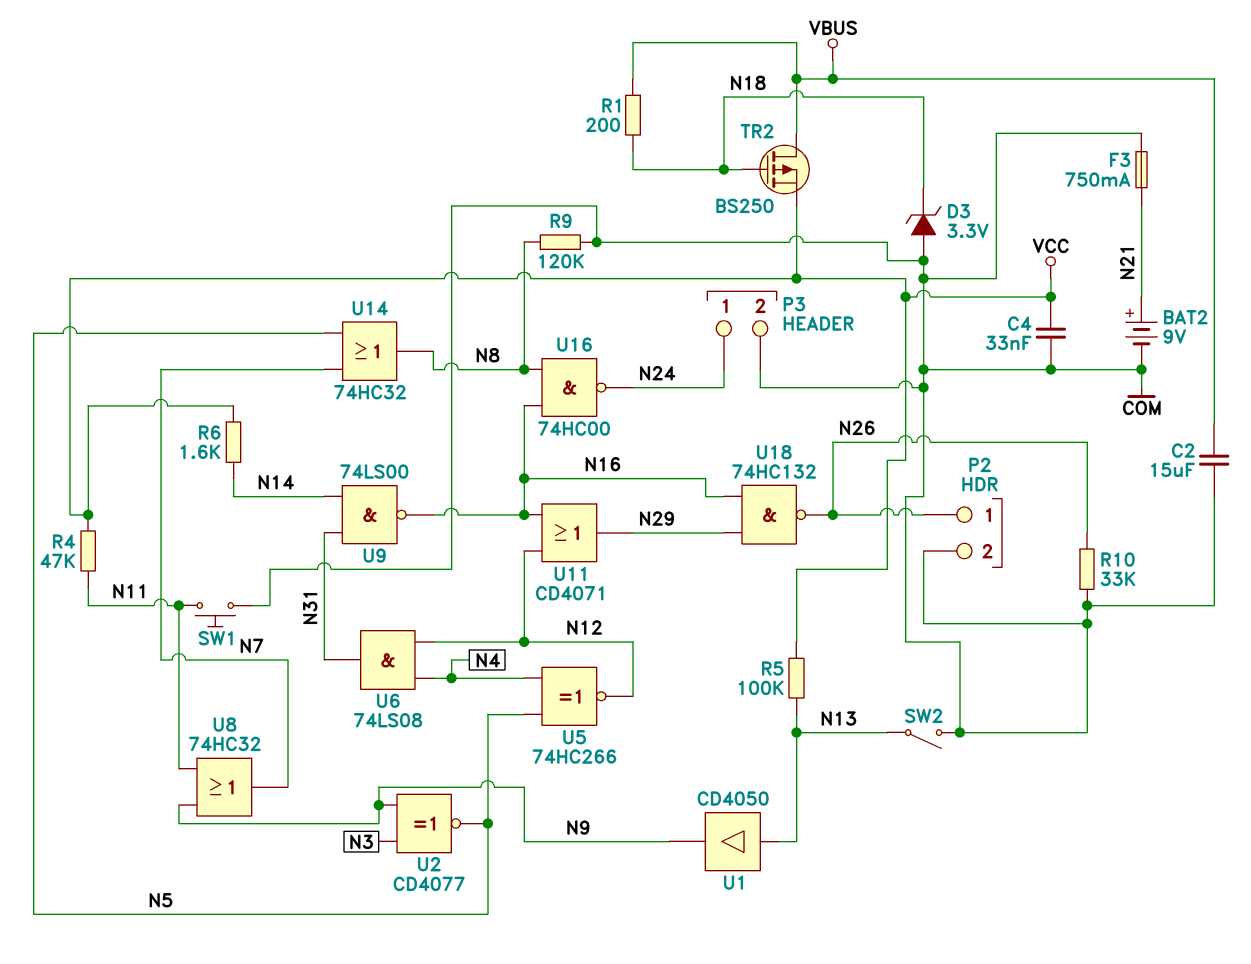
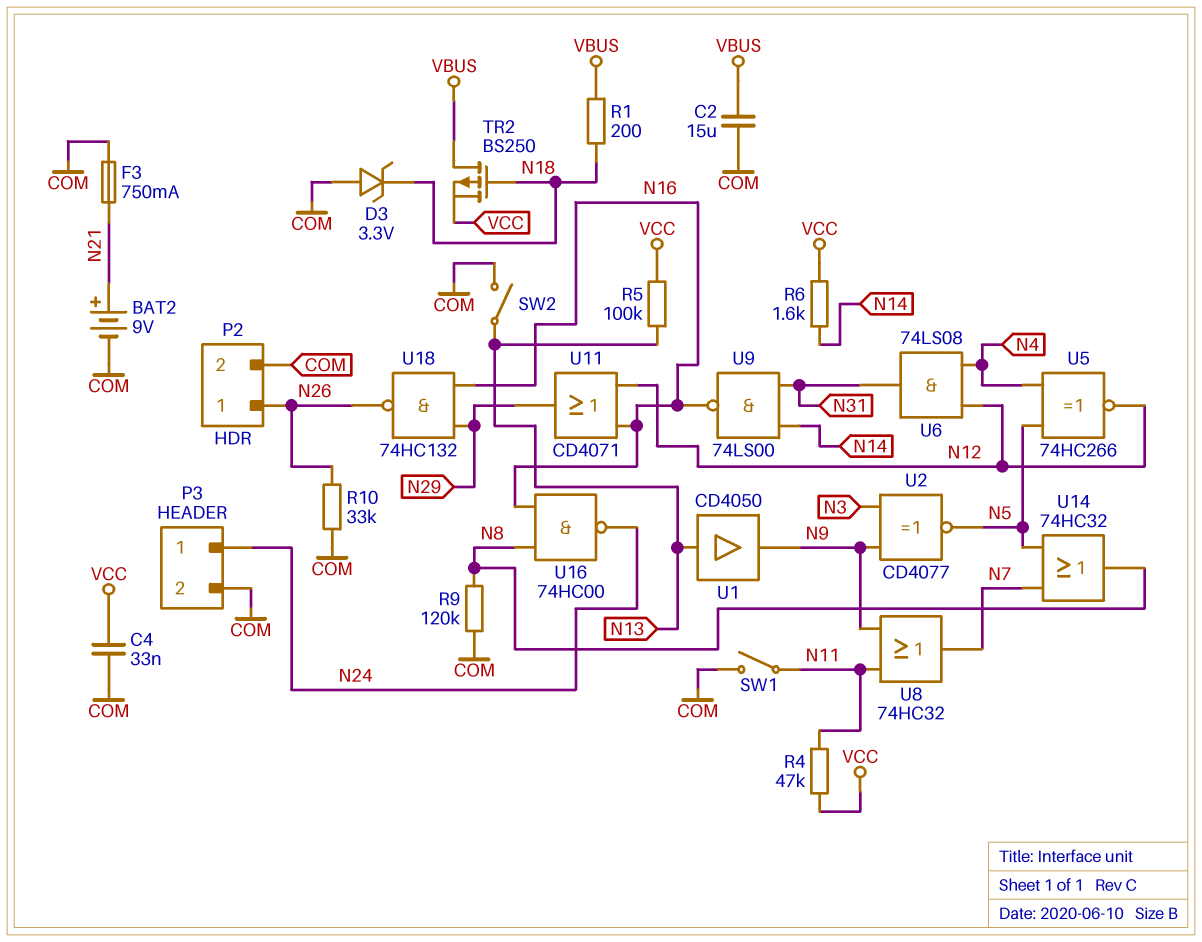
SW1: button (COM, N11) -> switch (COM, N11)

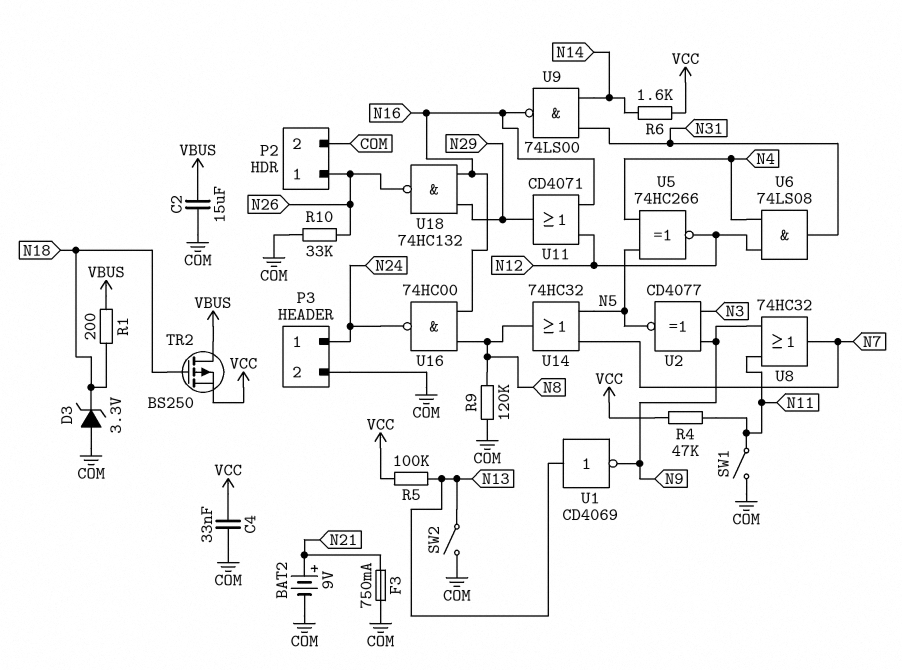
U1: buffer CD4050 (in N13, out N9) -> NOT CD4069 (in N13, out N9)

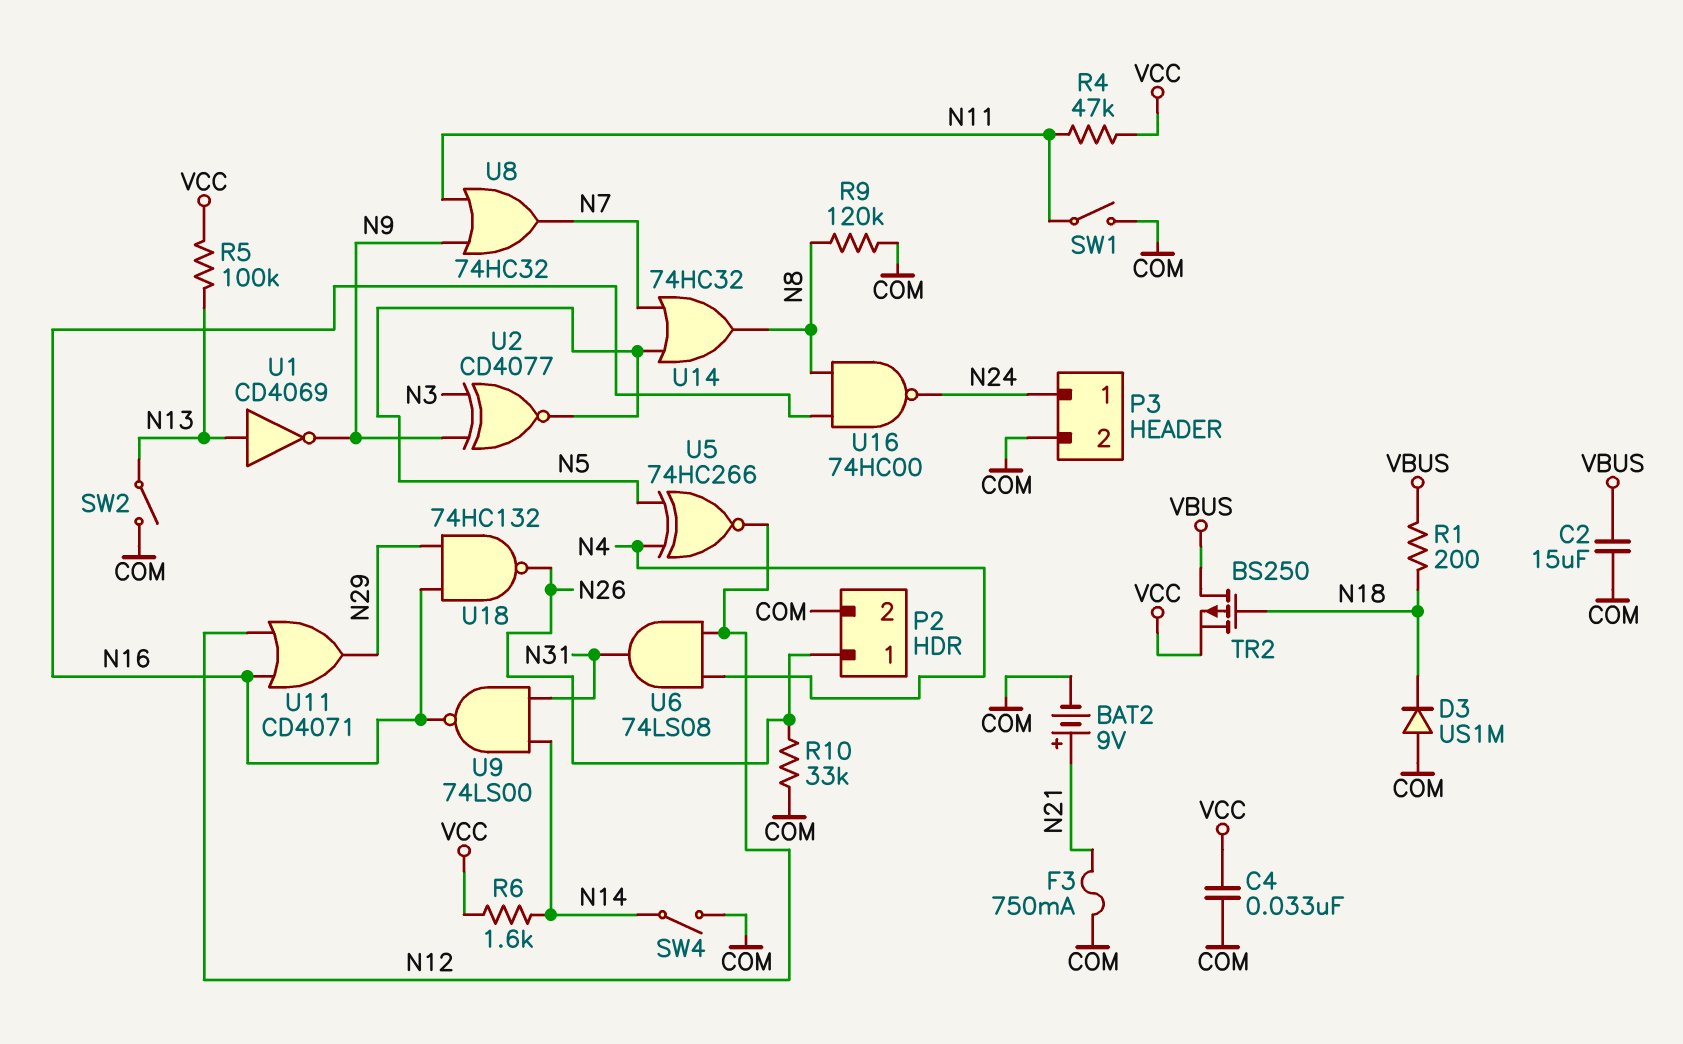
D3: zener 3.3V (A COM, K N18) -> diode US1M (A COM, K N18)
SW4: none -> switch (COM, N14)

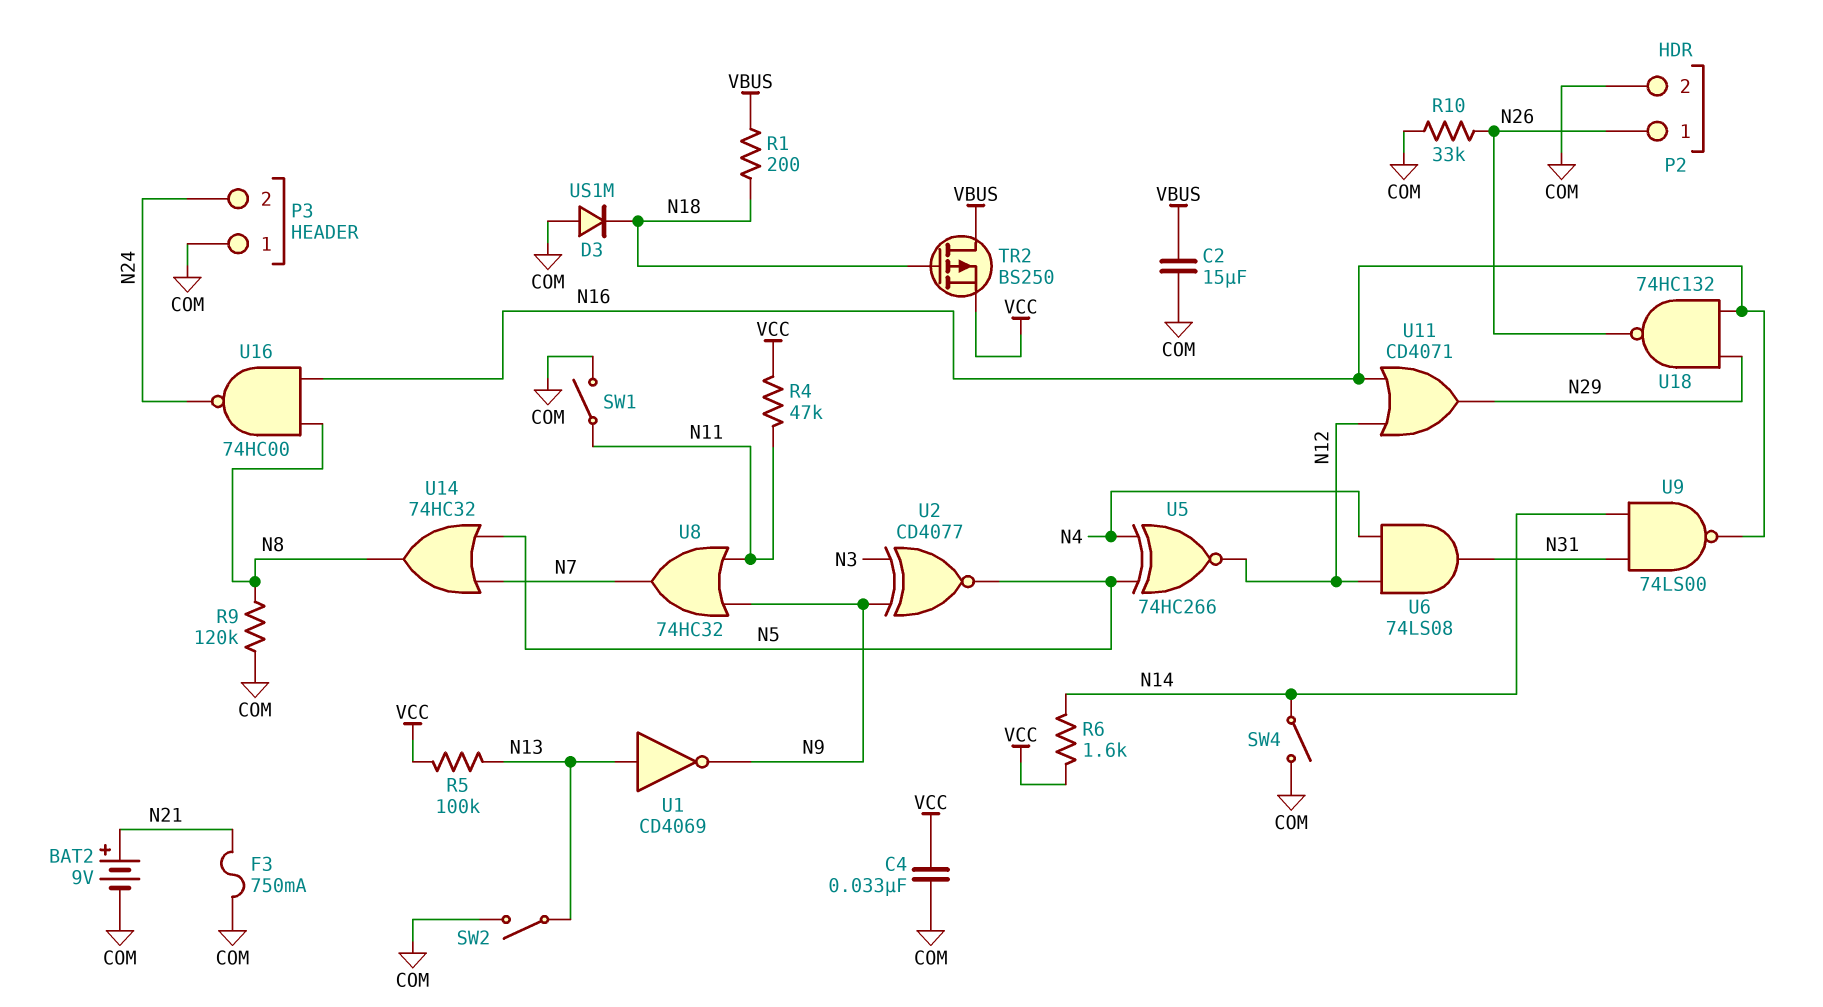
P3 pin 1: N24 -> COM
P3 pin 2: COM -> N24

